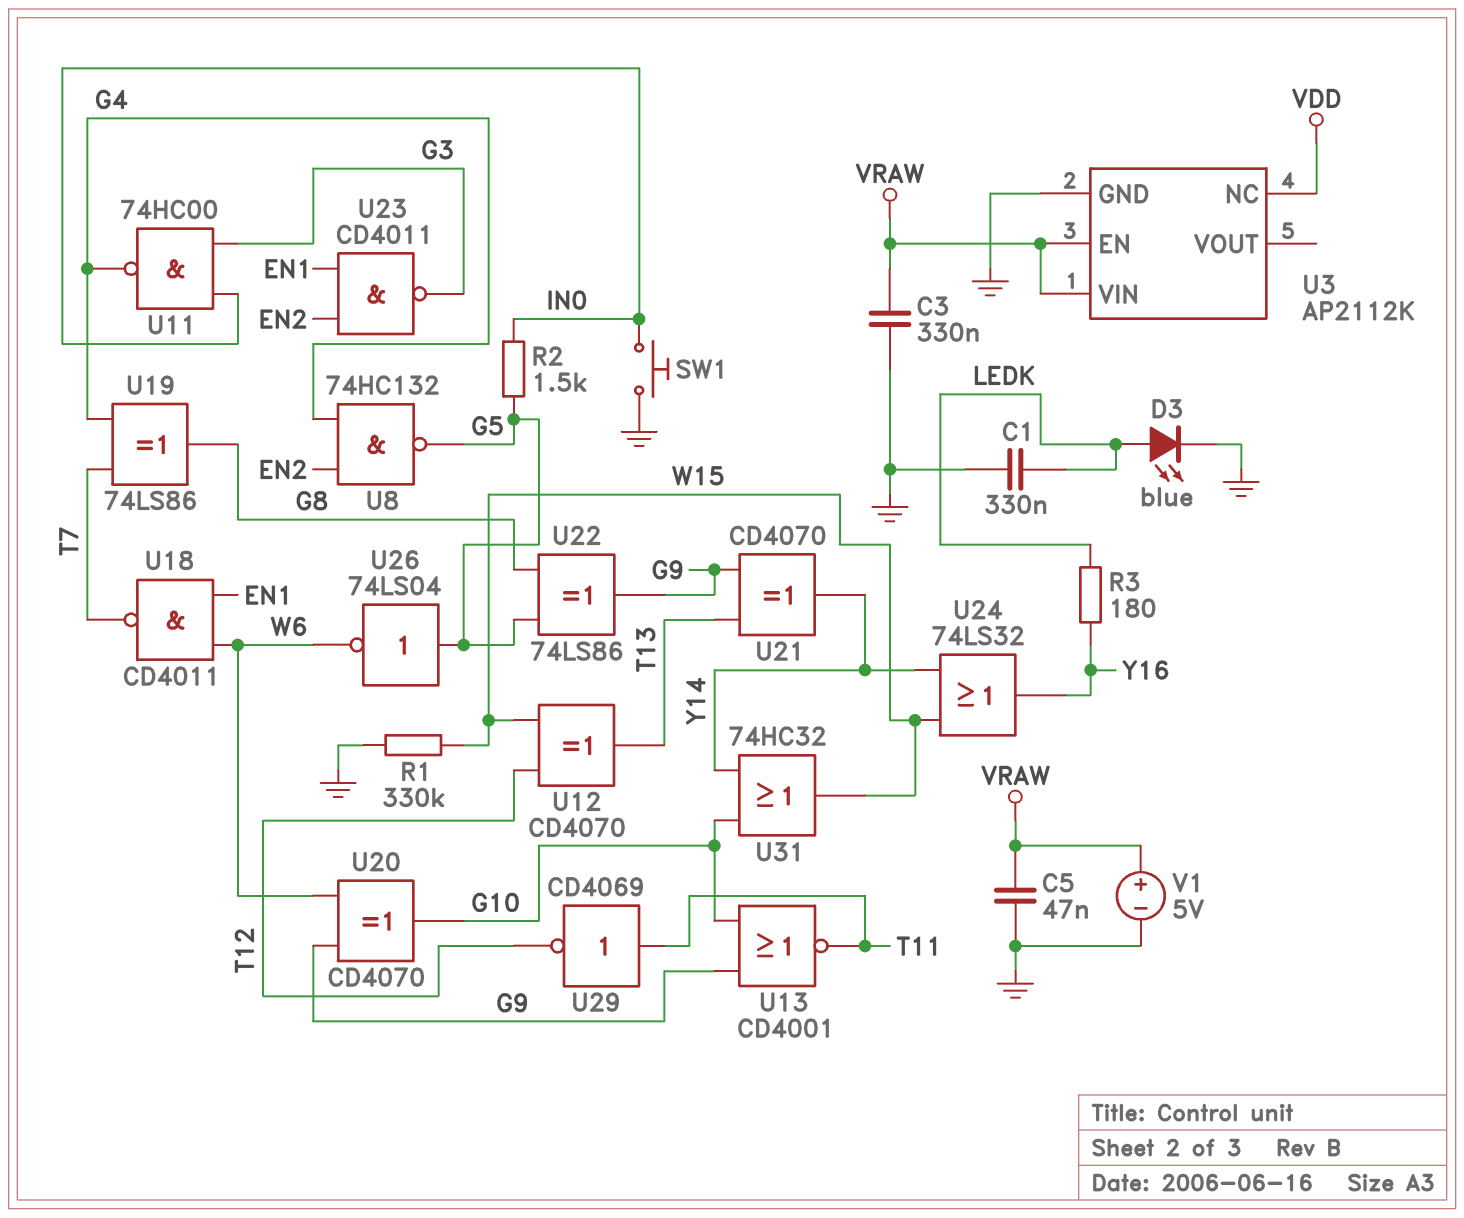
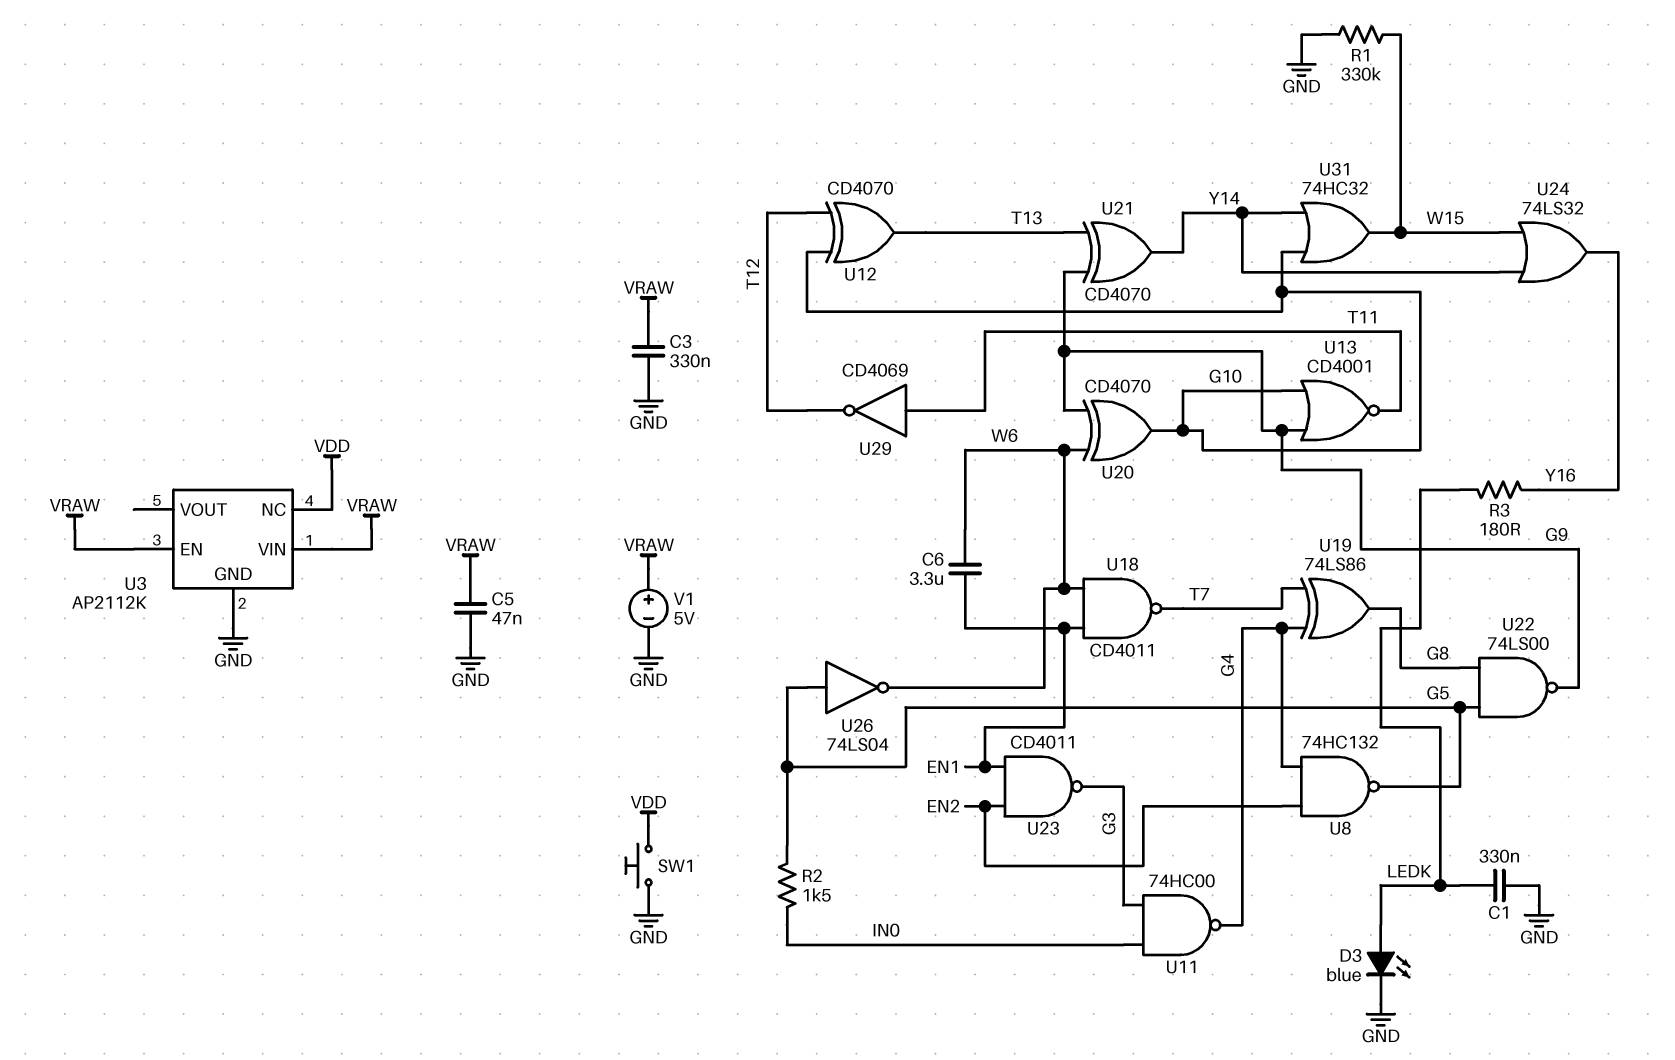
C6: none -> 3.3uF (EN1, W6)
SW1: button (GND, IN0) -> button (GND, VDD)
U12: XOR CD4070 (in T12, in W15, out T13) -> XOR CD4070 (in G10, in T12, out T13)
U22: XOR 74LS86 (in G5, in G8, out G9) -> NAND 74LS00 (in G5, in G8, out G9)

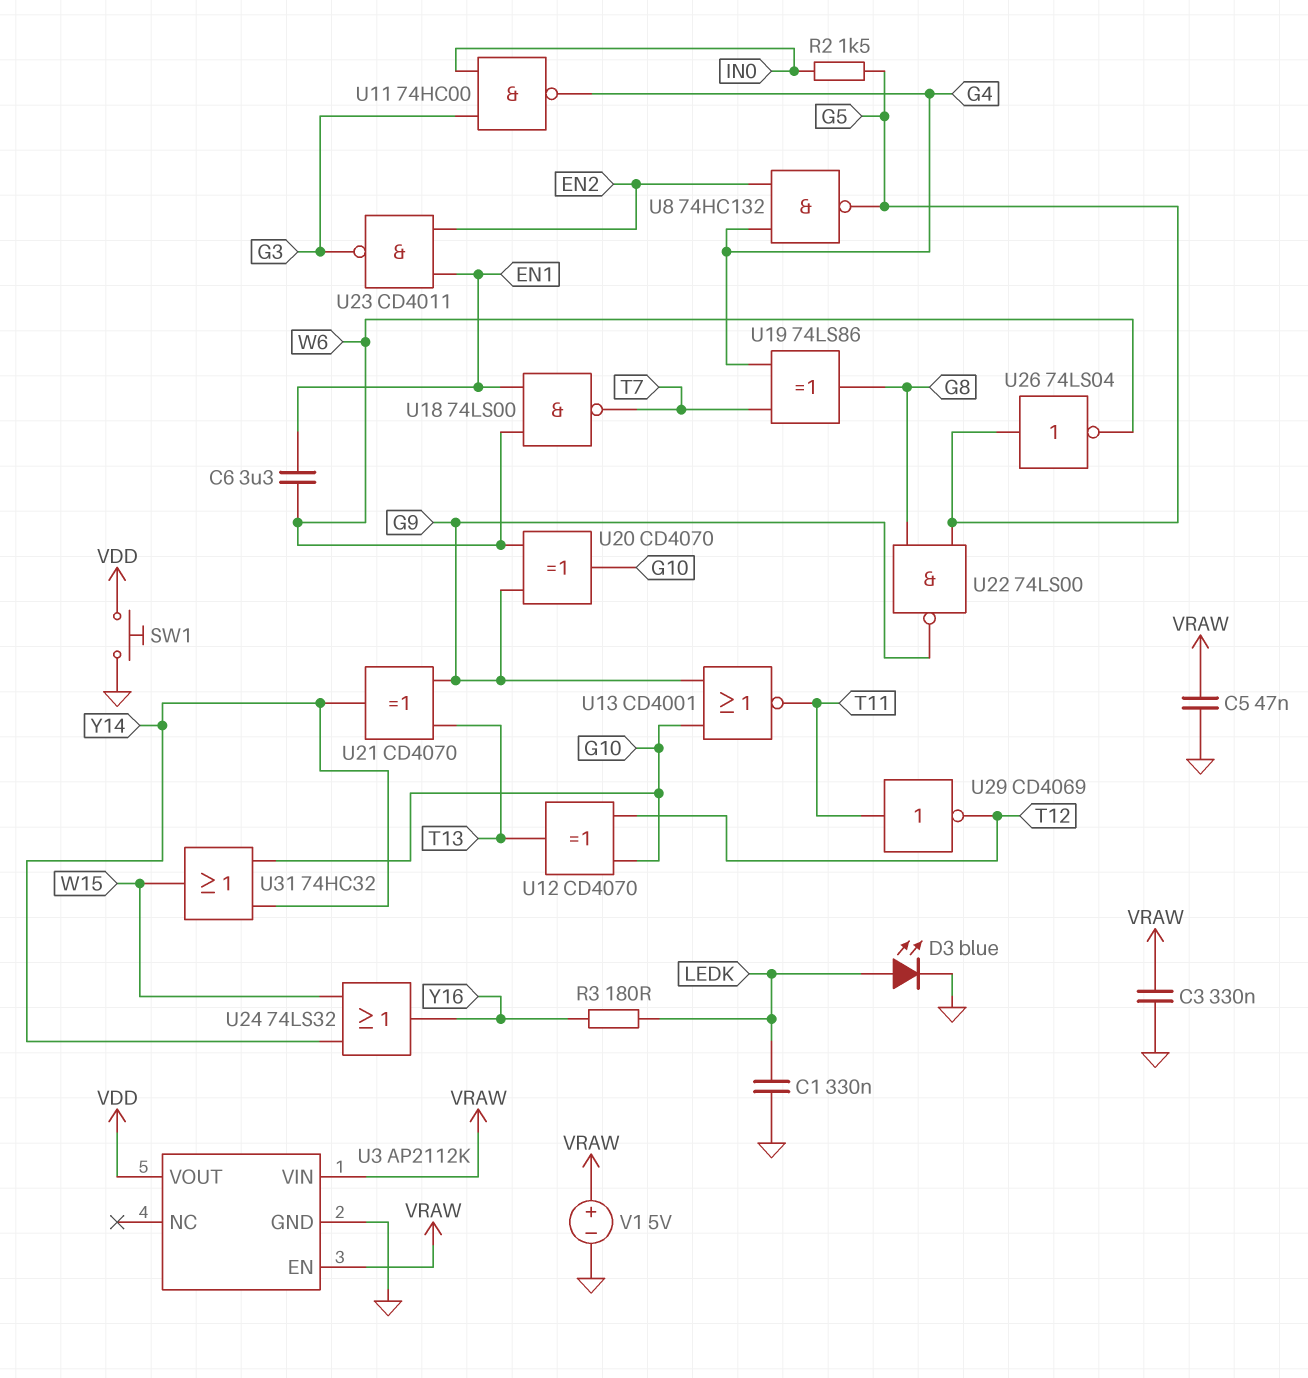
R1: 330k (GND, W15) -> none
U3 pin NC: VDD -> none
U3 pin VOUT: none -> VDD
U18: NAND CD4011 (in EN1, in W6, out T7) -> NAND 74LS00 (in EN1, in W6, out T7)

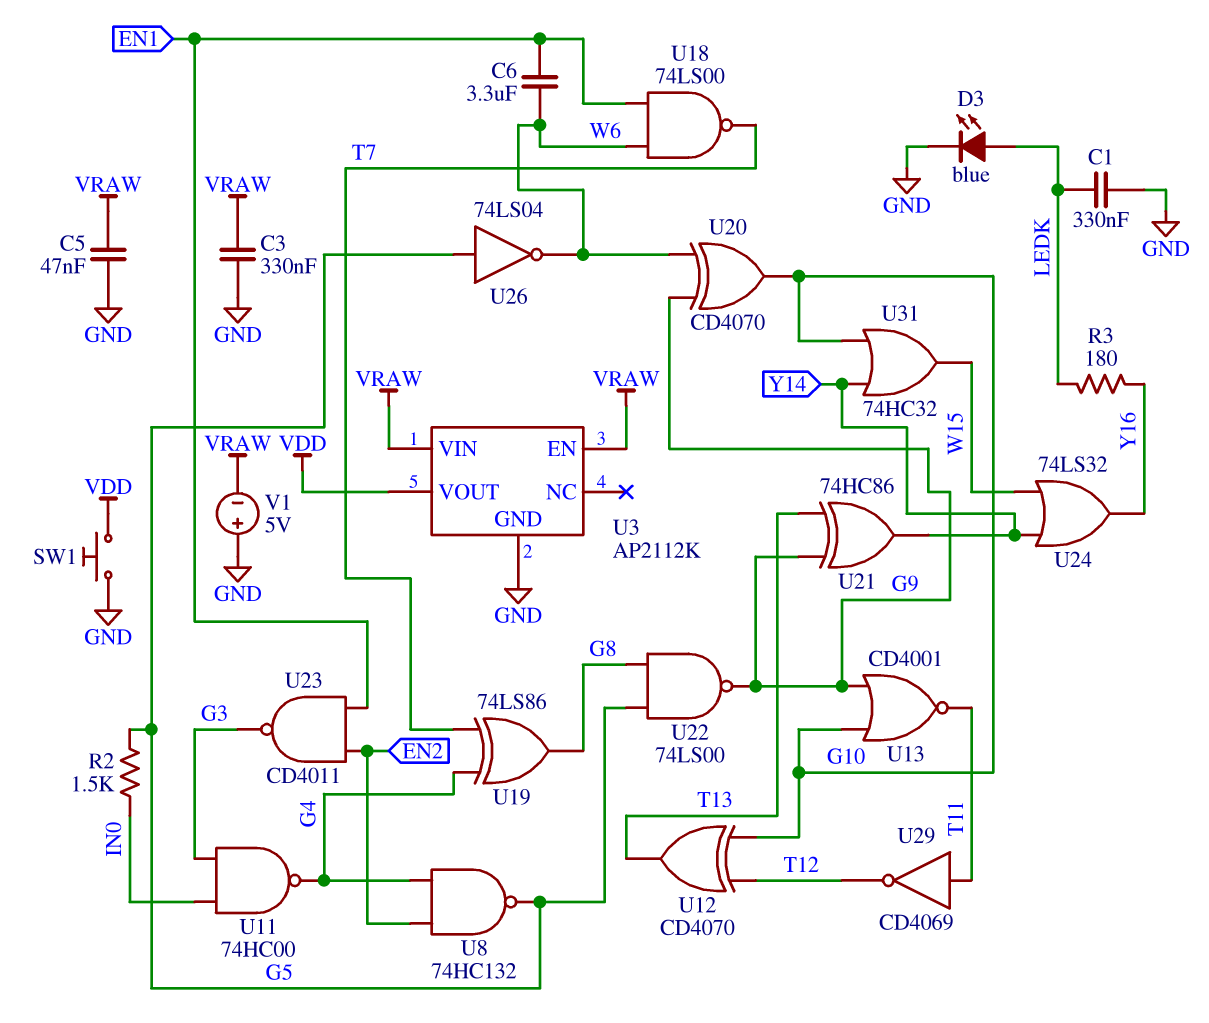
U21: XOR CD4070 (in G9, in T13, out Y14) -> XOR 74HC86 (in G9, in T13, out Y14)
V1: 5V (plus VRAW, minus GND) -> 5V (plus GND, minus VRAW)

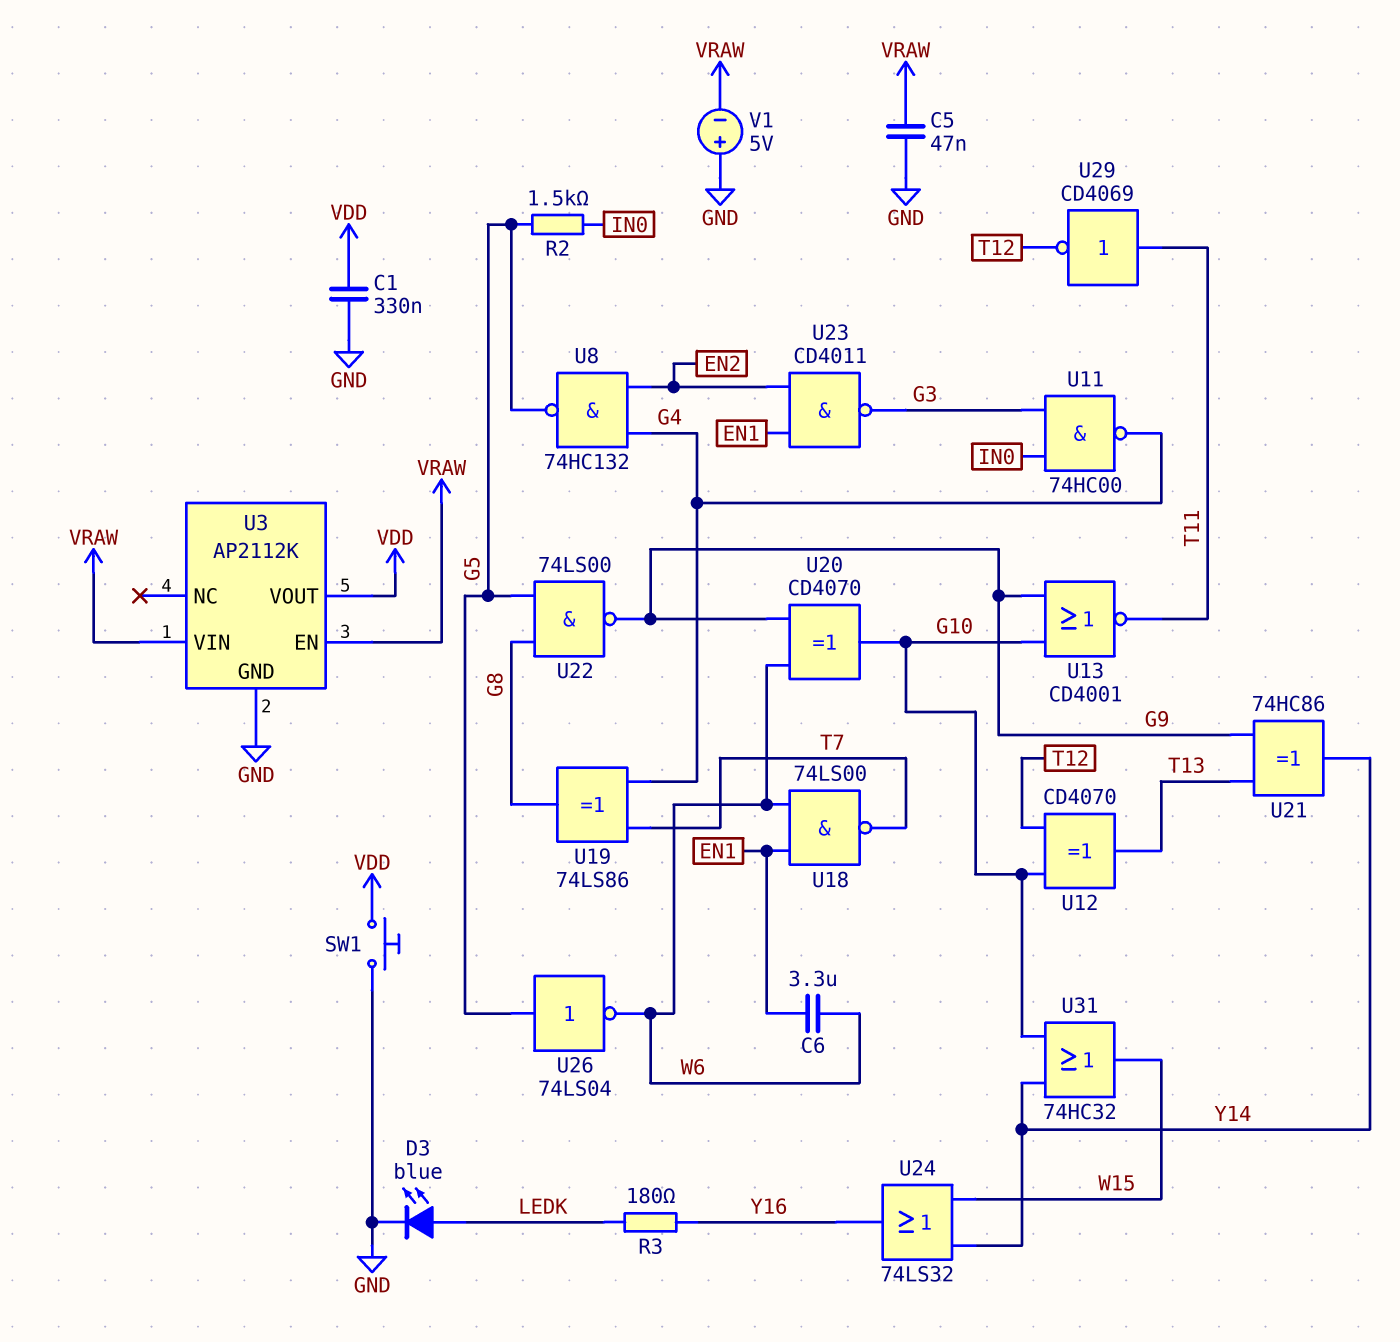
C1: 330nF (GND, LEDK) -> 330nF (GND, VDD)
C3: 330nF (GND, VRAW) -> none

